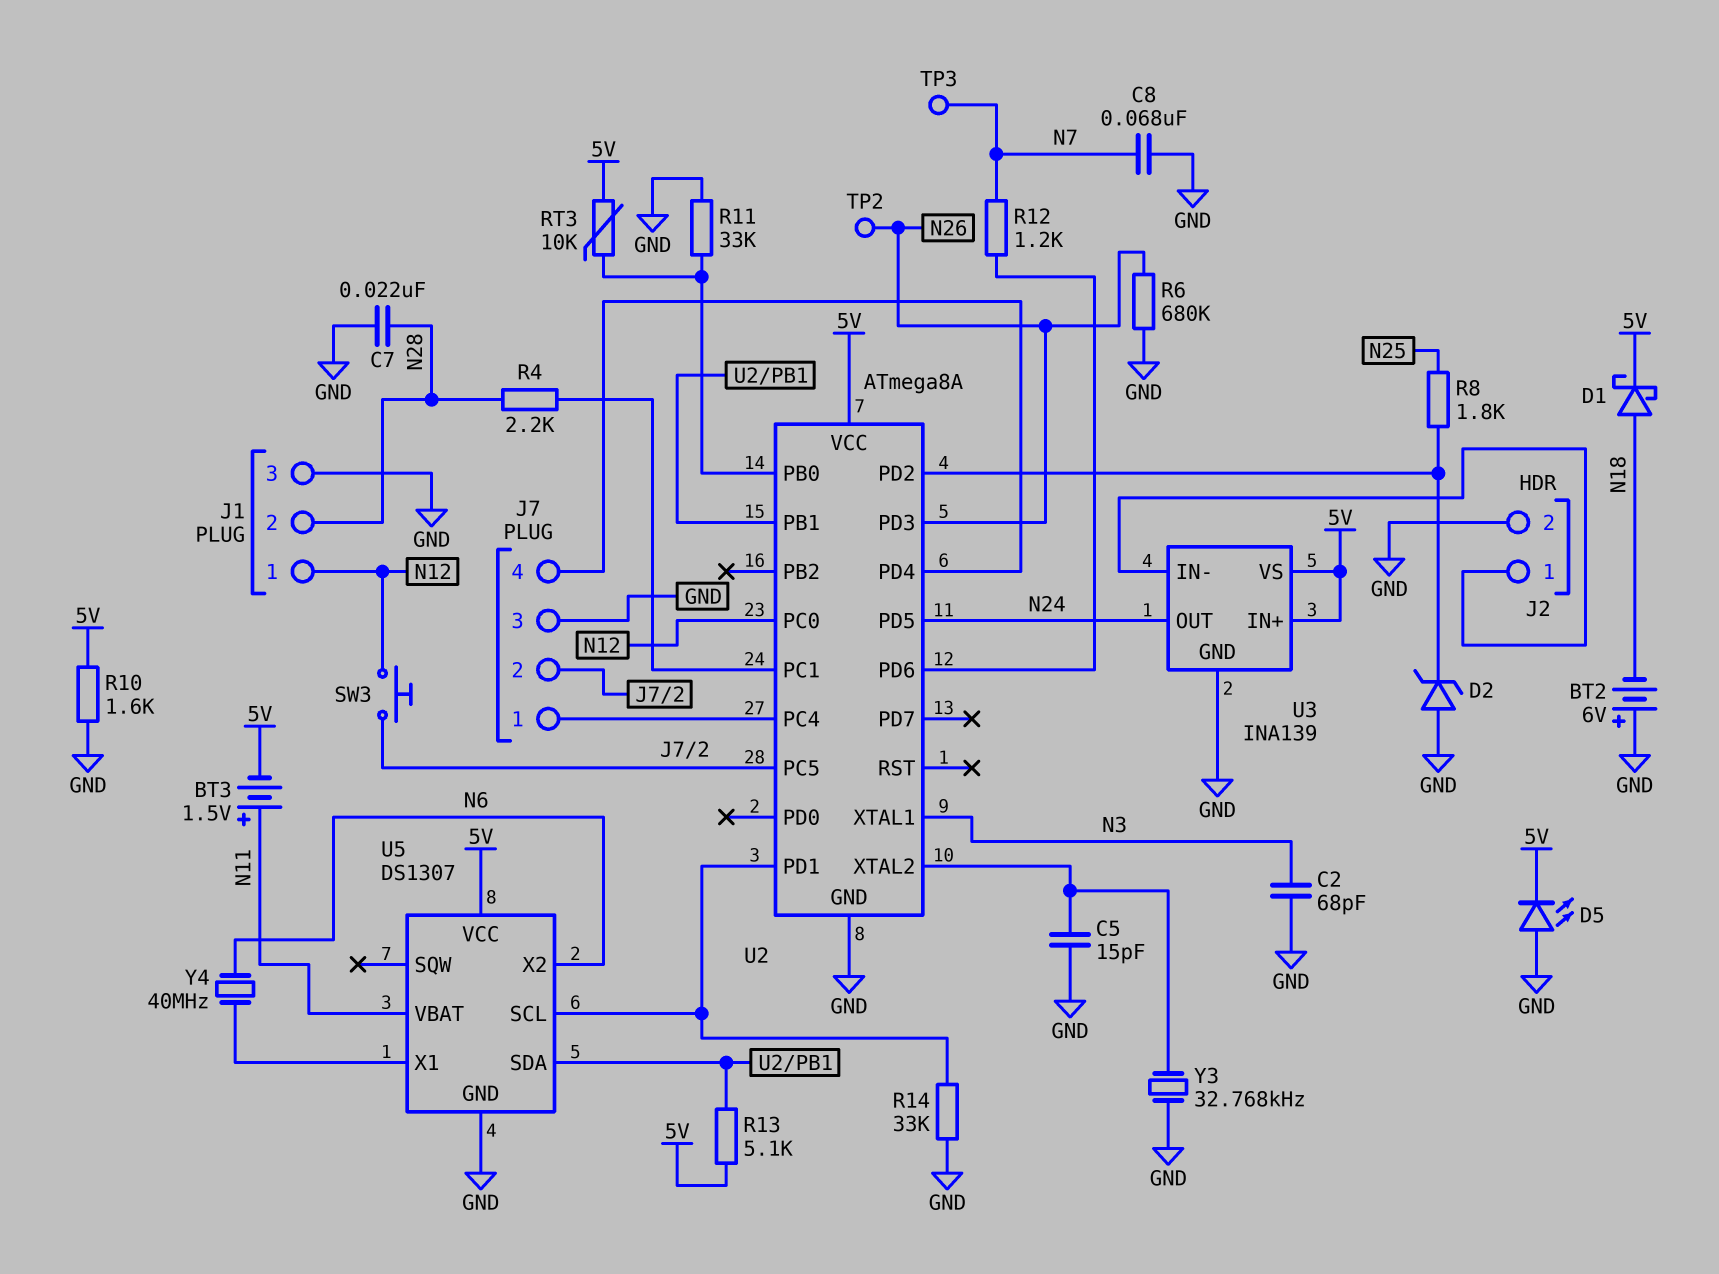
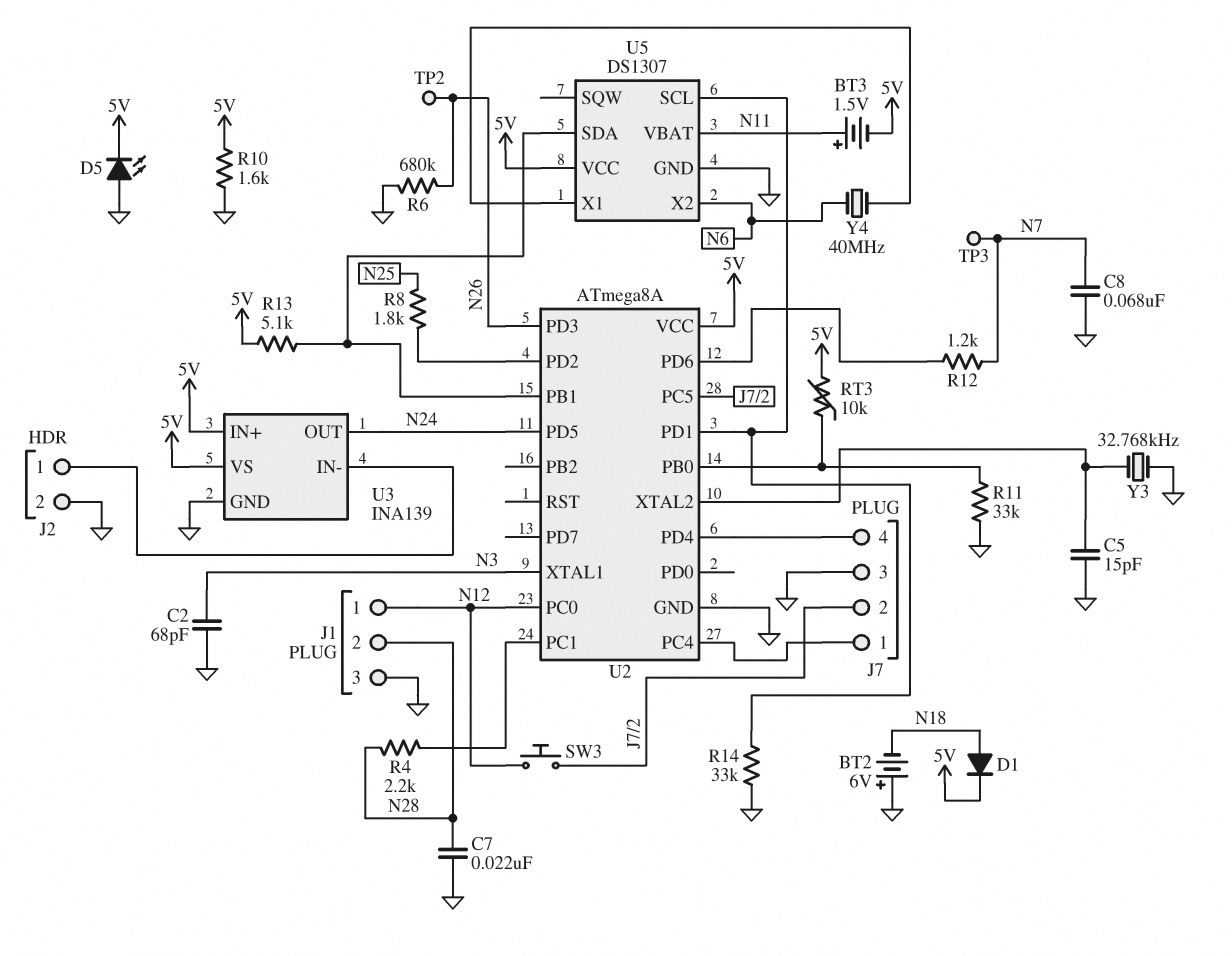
D1: schottky (A N18, K 5V) -> diode (A N18, K 5V)
D2: zener (A GND, K U2/PD2) -> none

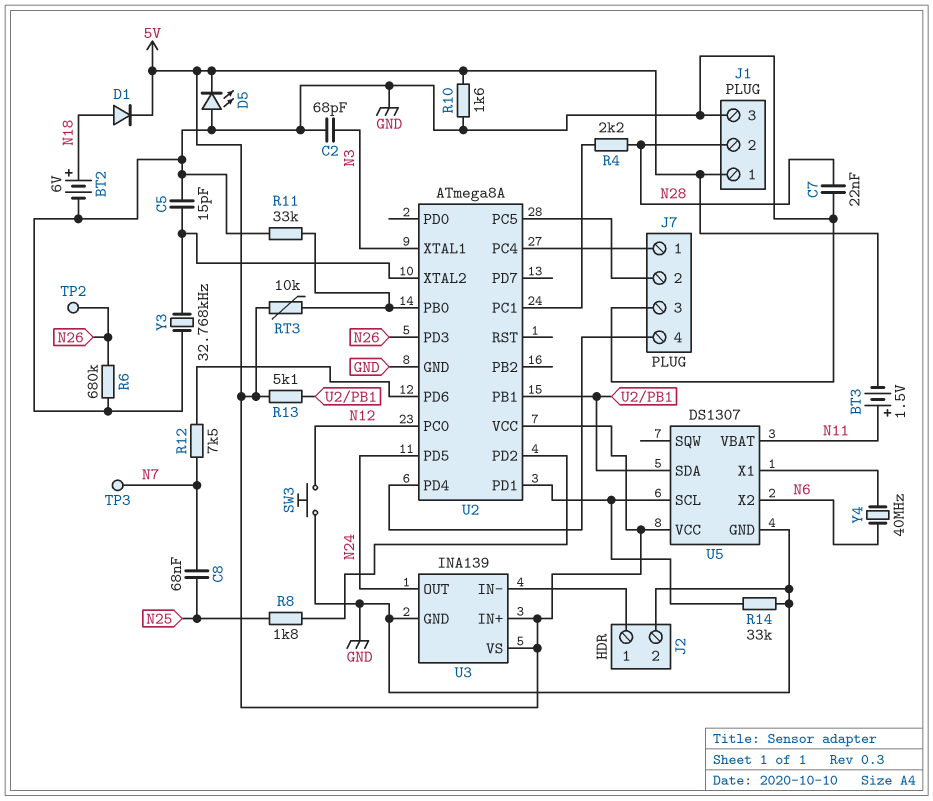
BT2: 6V (plus GND, minus N18) -> 6V (plus N18, minus GND)
C8: 68nF (GND, N7) -> 68nF (N7, N25)
J1 pin 1: N12 -> 5V
R12: 1.2k (N7, U2/PD6) -> 7.5k (N7, U2/PD6)
SW3: button (J7/2, N12) -> button (GND, N12)

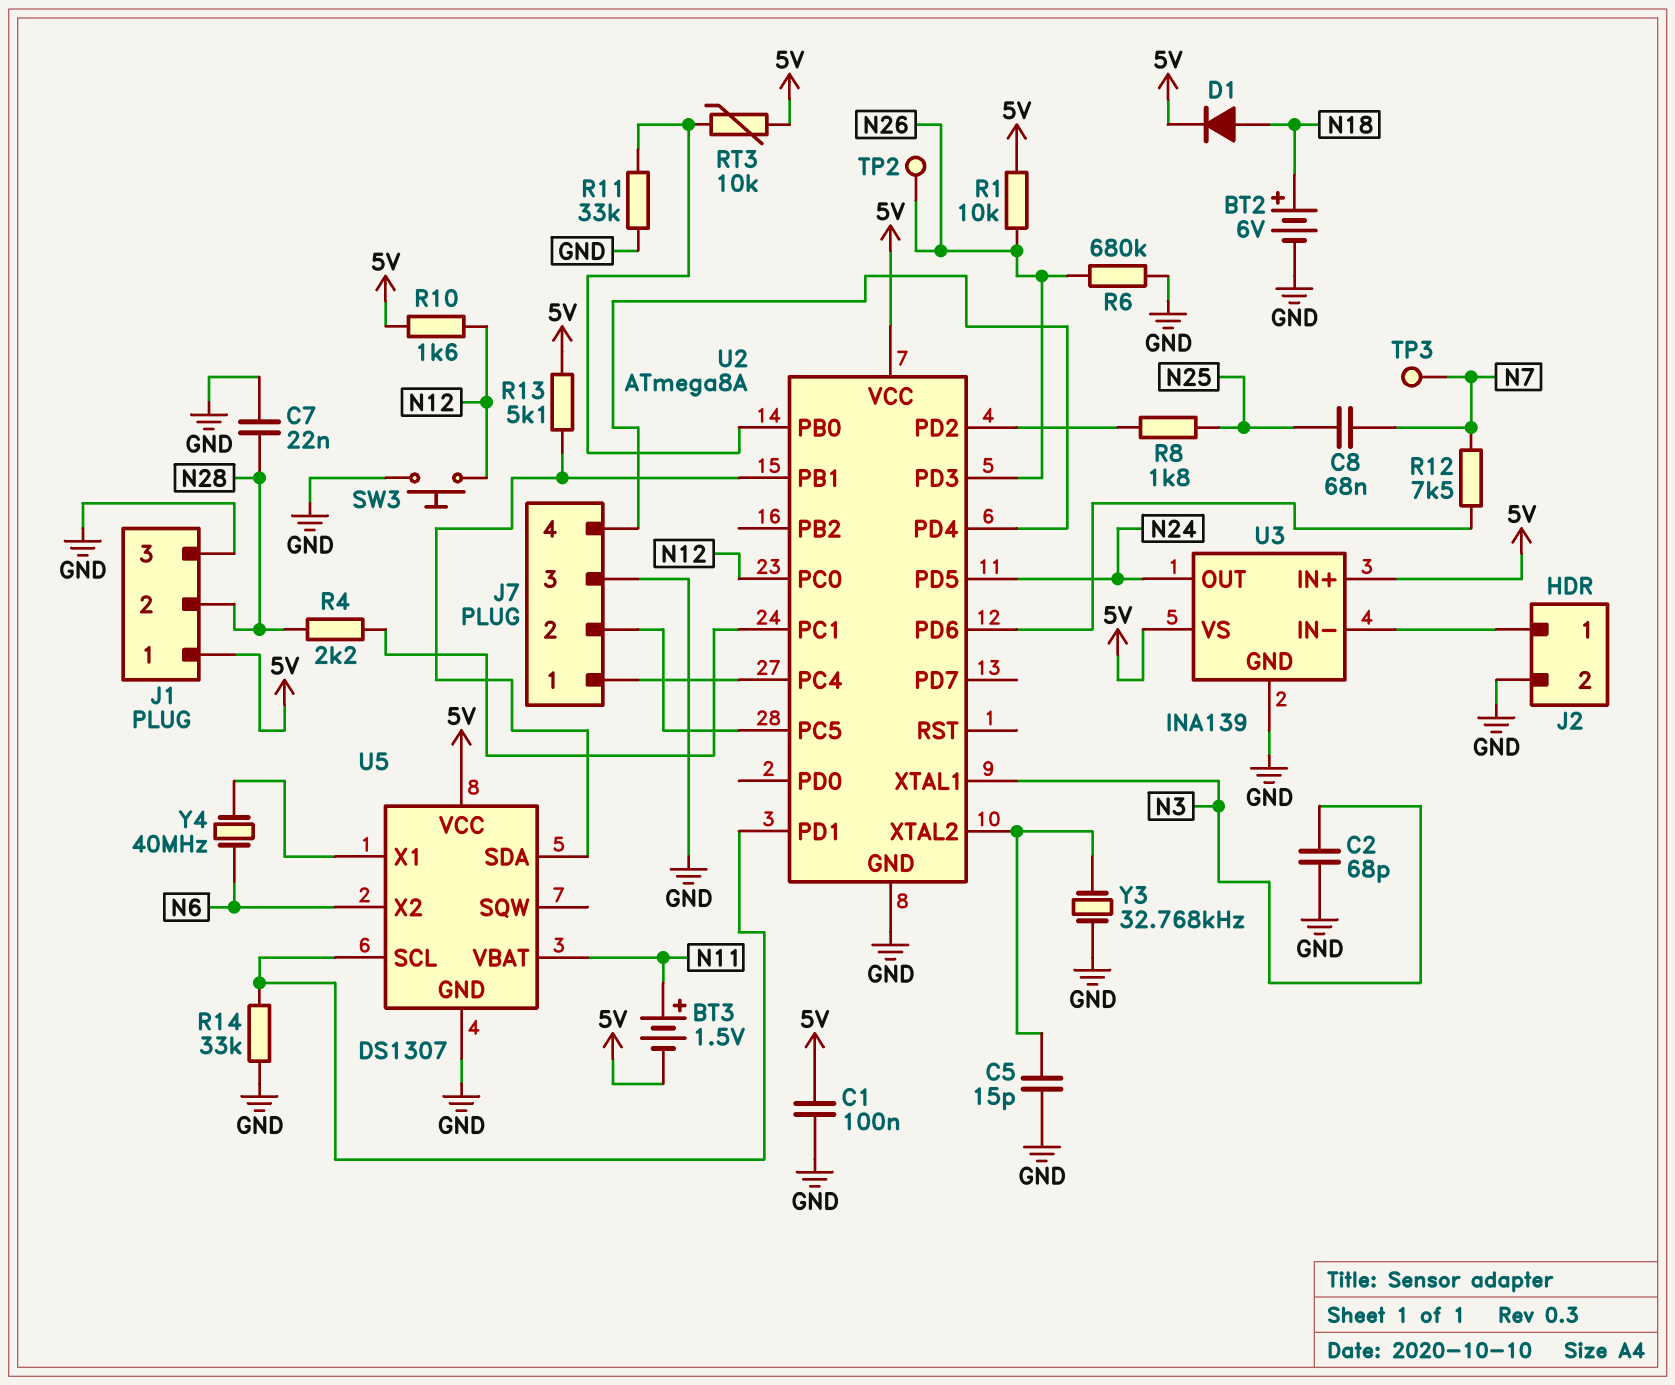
C1: none -> 100nF (5V, GND)
D5: LED (A GND, K 5V) -> none
R1: none -> 10k (5V, N26)
R10: 1.6k (5V, GND) -> 1.6k (5V, N12)

